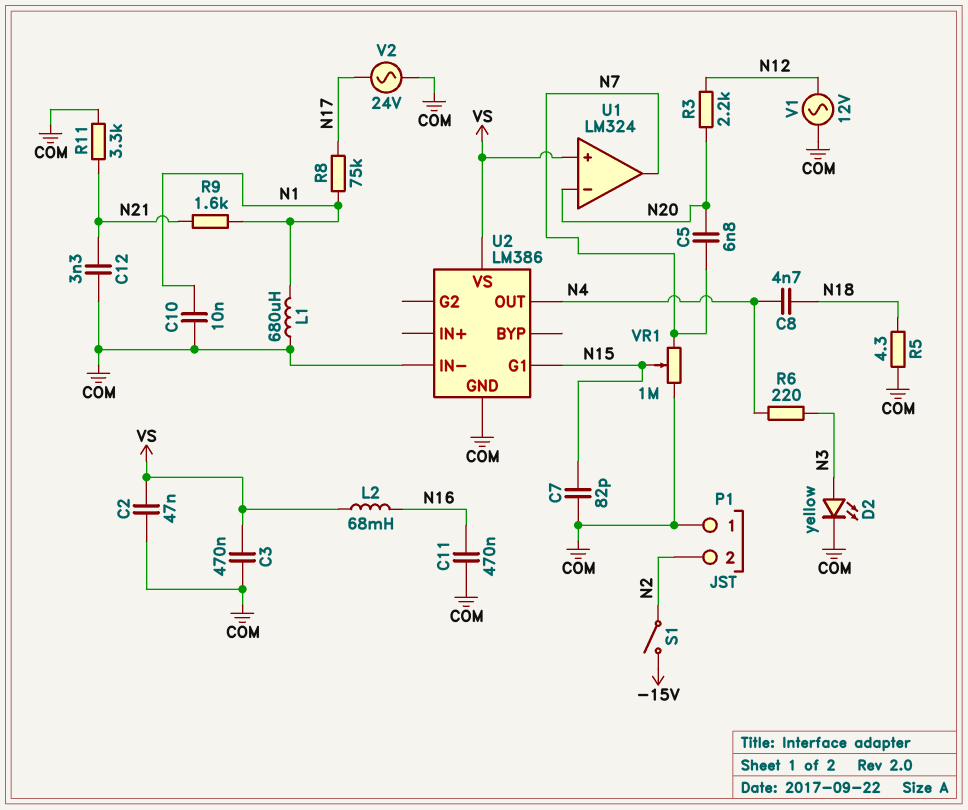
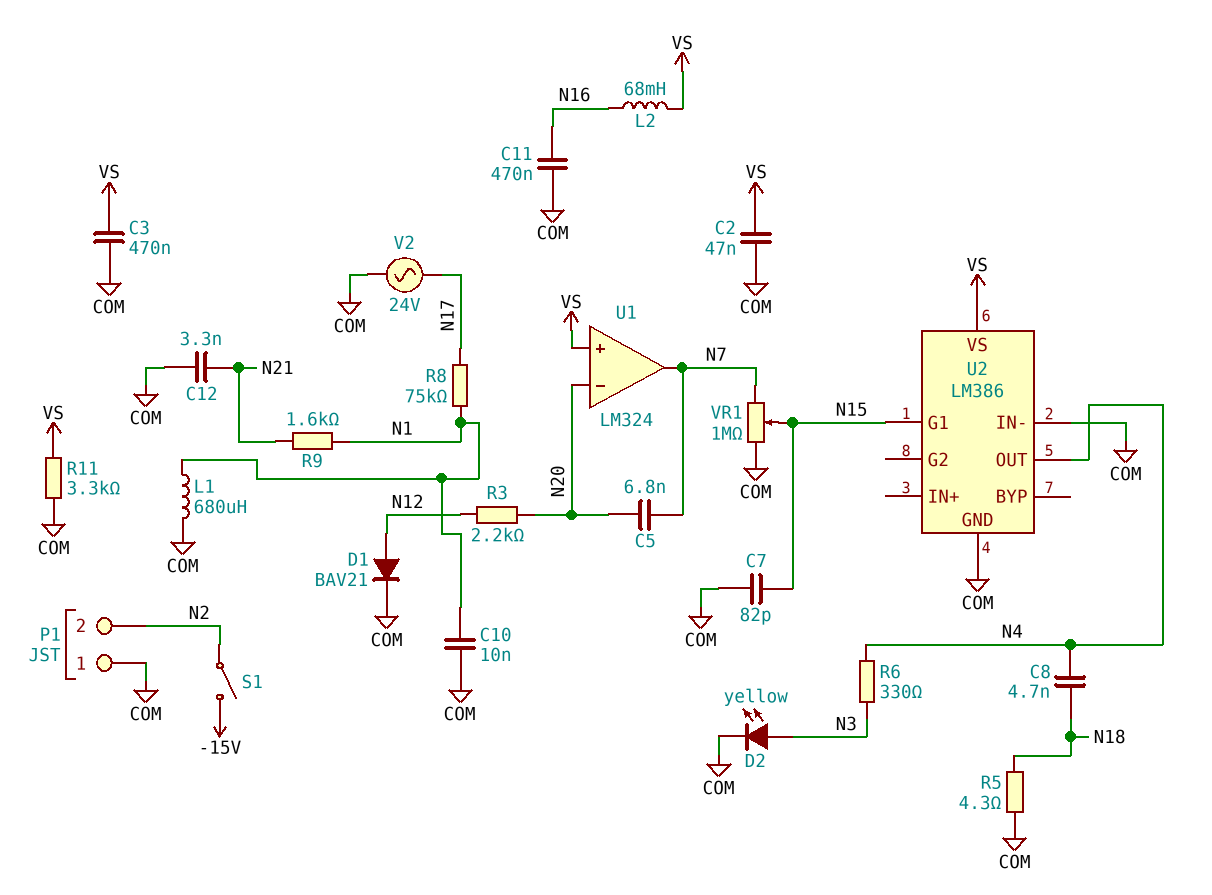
D1: none -> diode BAV21 (A N12, K COM)
R6: 220 (N3, N4) -> 330 (N3, N4)
R11: 3.3k (COM, N21) -> 3.3k (COM, VS)
V1: AC 12V (COM, N12) -> none

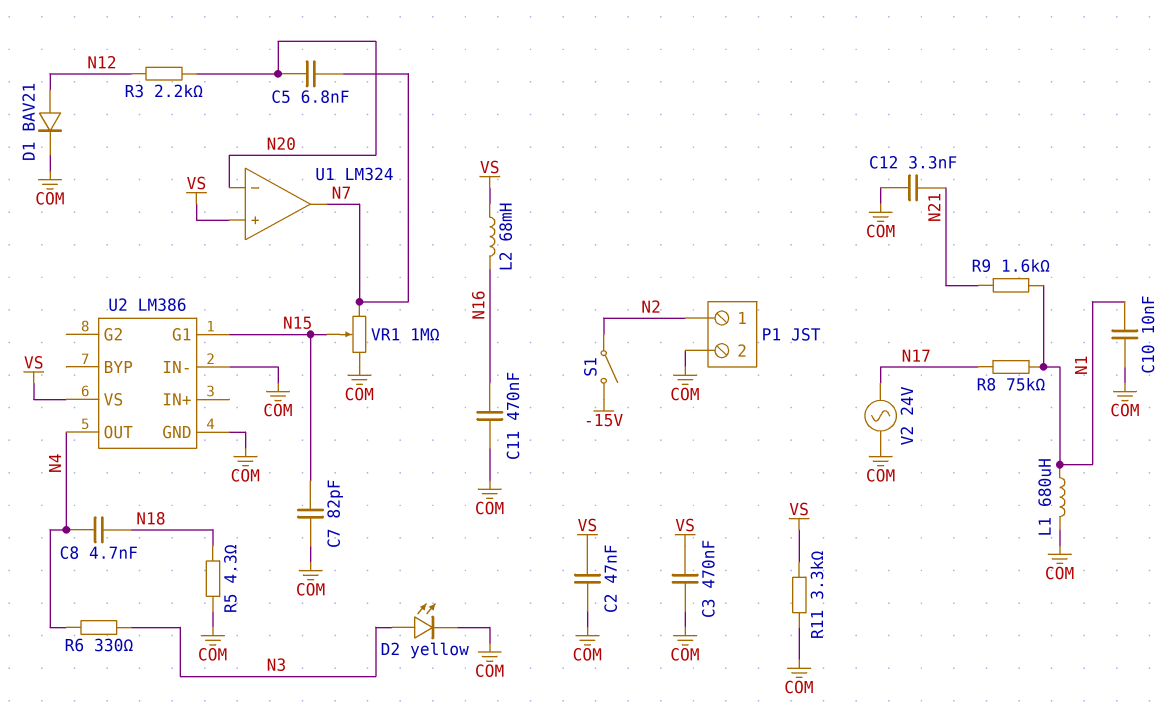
P1 pin 1: COM -> N2
P1 pin 2: N2 -> COM

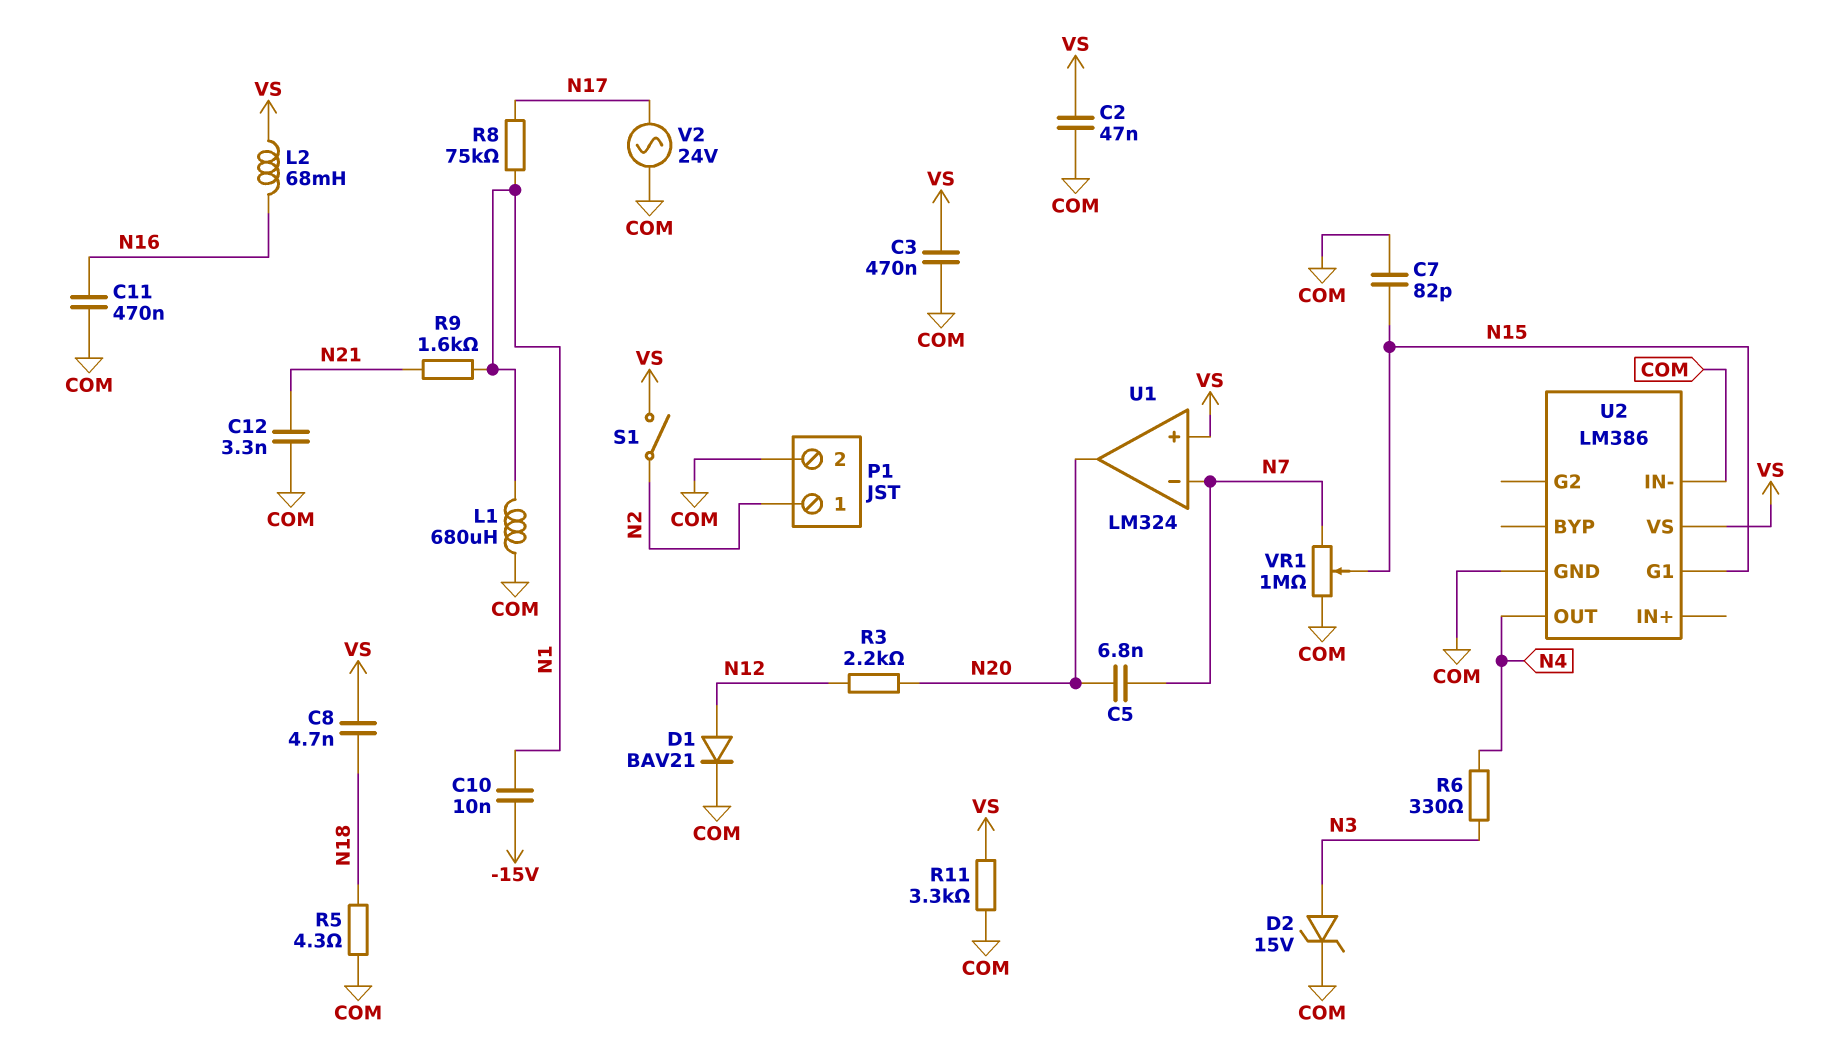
C8: 4.7nF (N4, N18) -> 4.7nF (N18, VS)
C10: 10nF (COM, N1) -> 10nF (-15V, N1)
D2: LED yellow (A N3, K COM) -> zener 15V (A N3, K COM)
S1: switch (-15V, N2) -> switch (N2, VS)
U1 pin in-: N20 -> N7
U1 pin out: N7 -> N20

